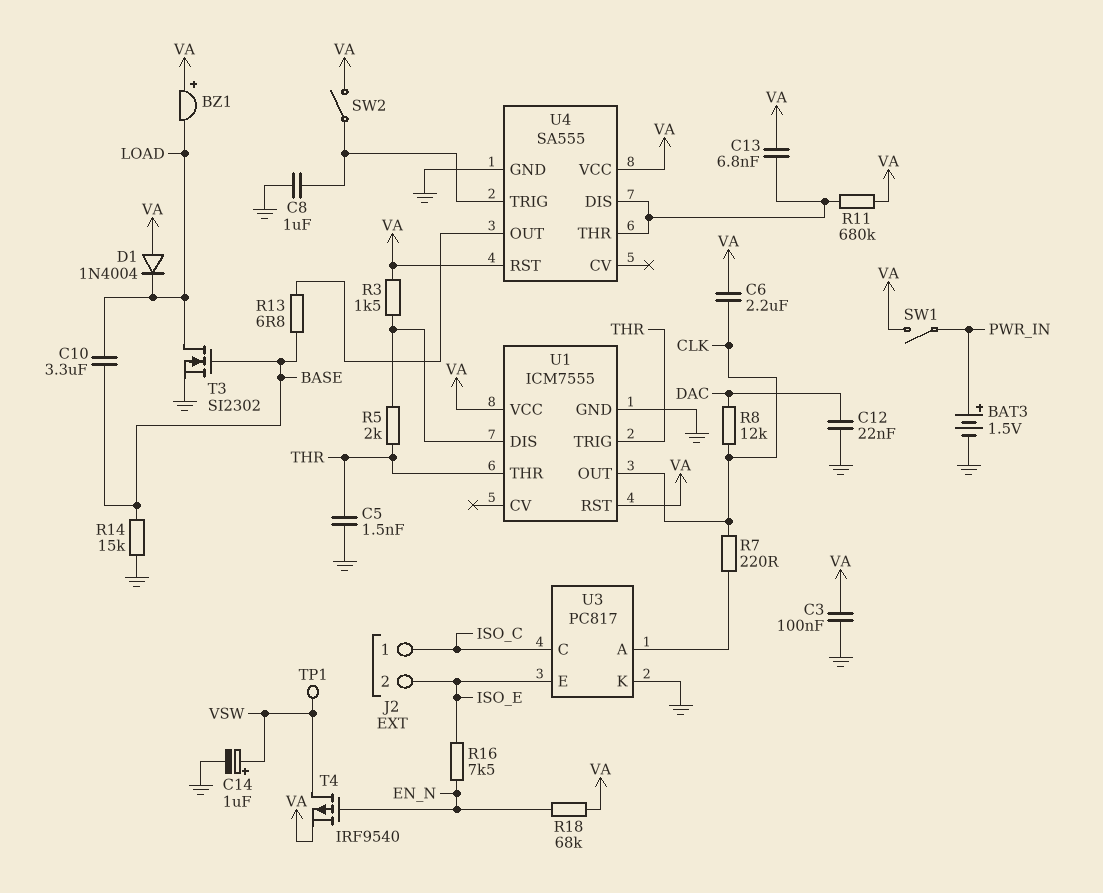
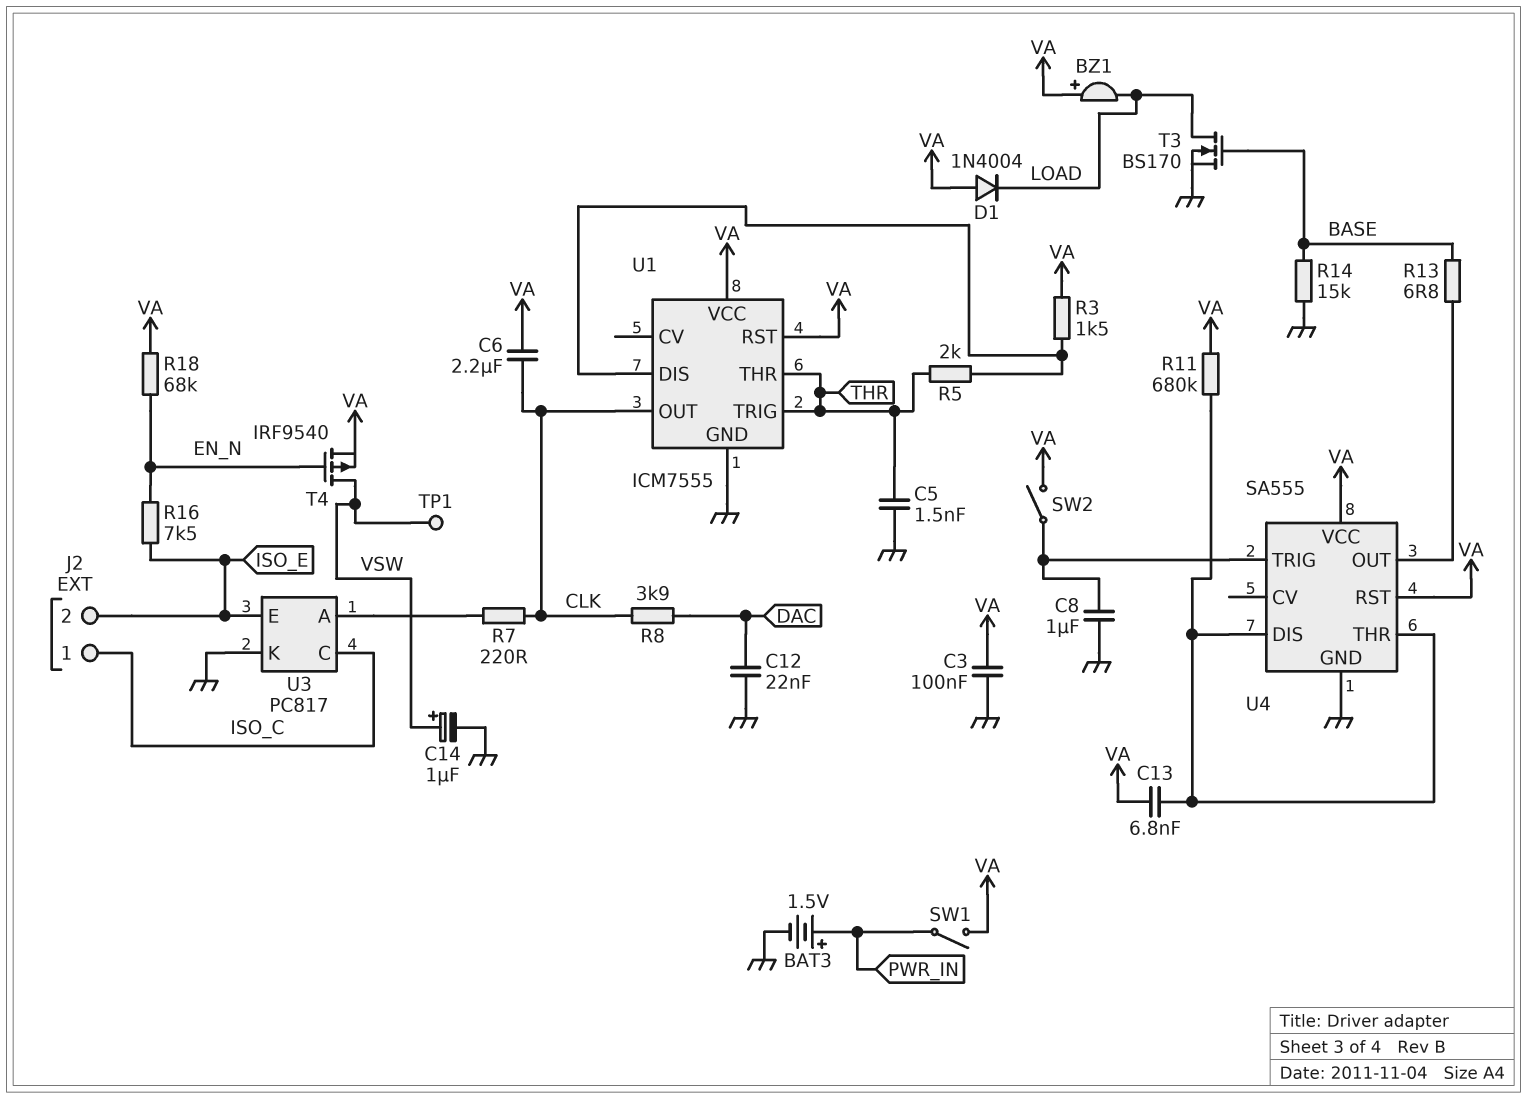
C10: 3.3uF (BASE, LOAD) -> none
R8: 12k (CLK, DAC) -> 3.9k (CLK, DAC)
T3: NMOS SI2302 (G BASE, D LOAD, S GND) -> NMOS BS170 (G BASE, D LOAD, S GND)

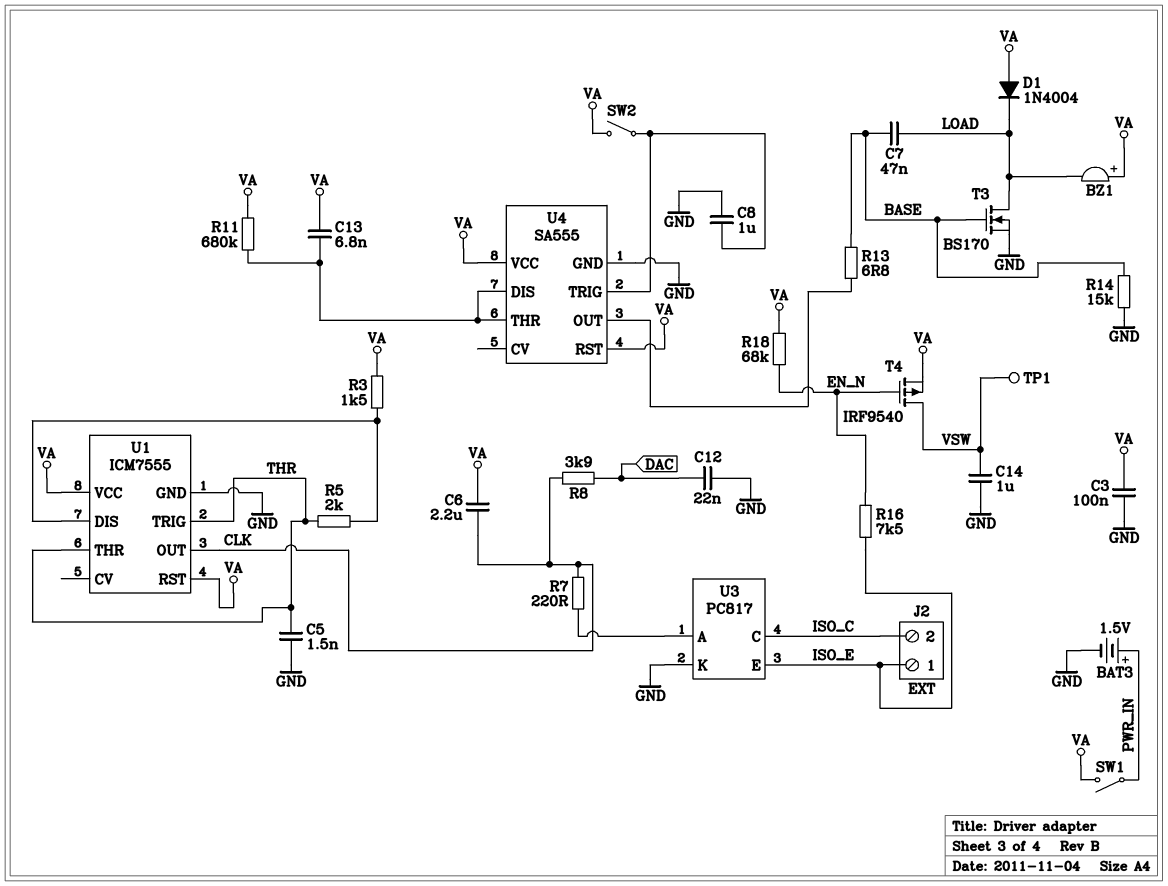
C7: none -> 47nF (BASE, LOAD)
C14: 1uF (plus VSW, minus GND) -> 1uF (GND, VSW)
J2 pin 1: ISO_C -> ISO_E
J2 pin 2: ISO_E -> ISO_C

